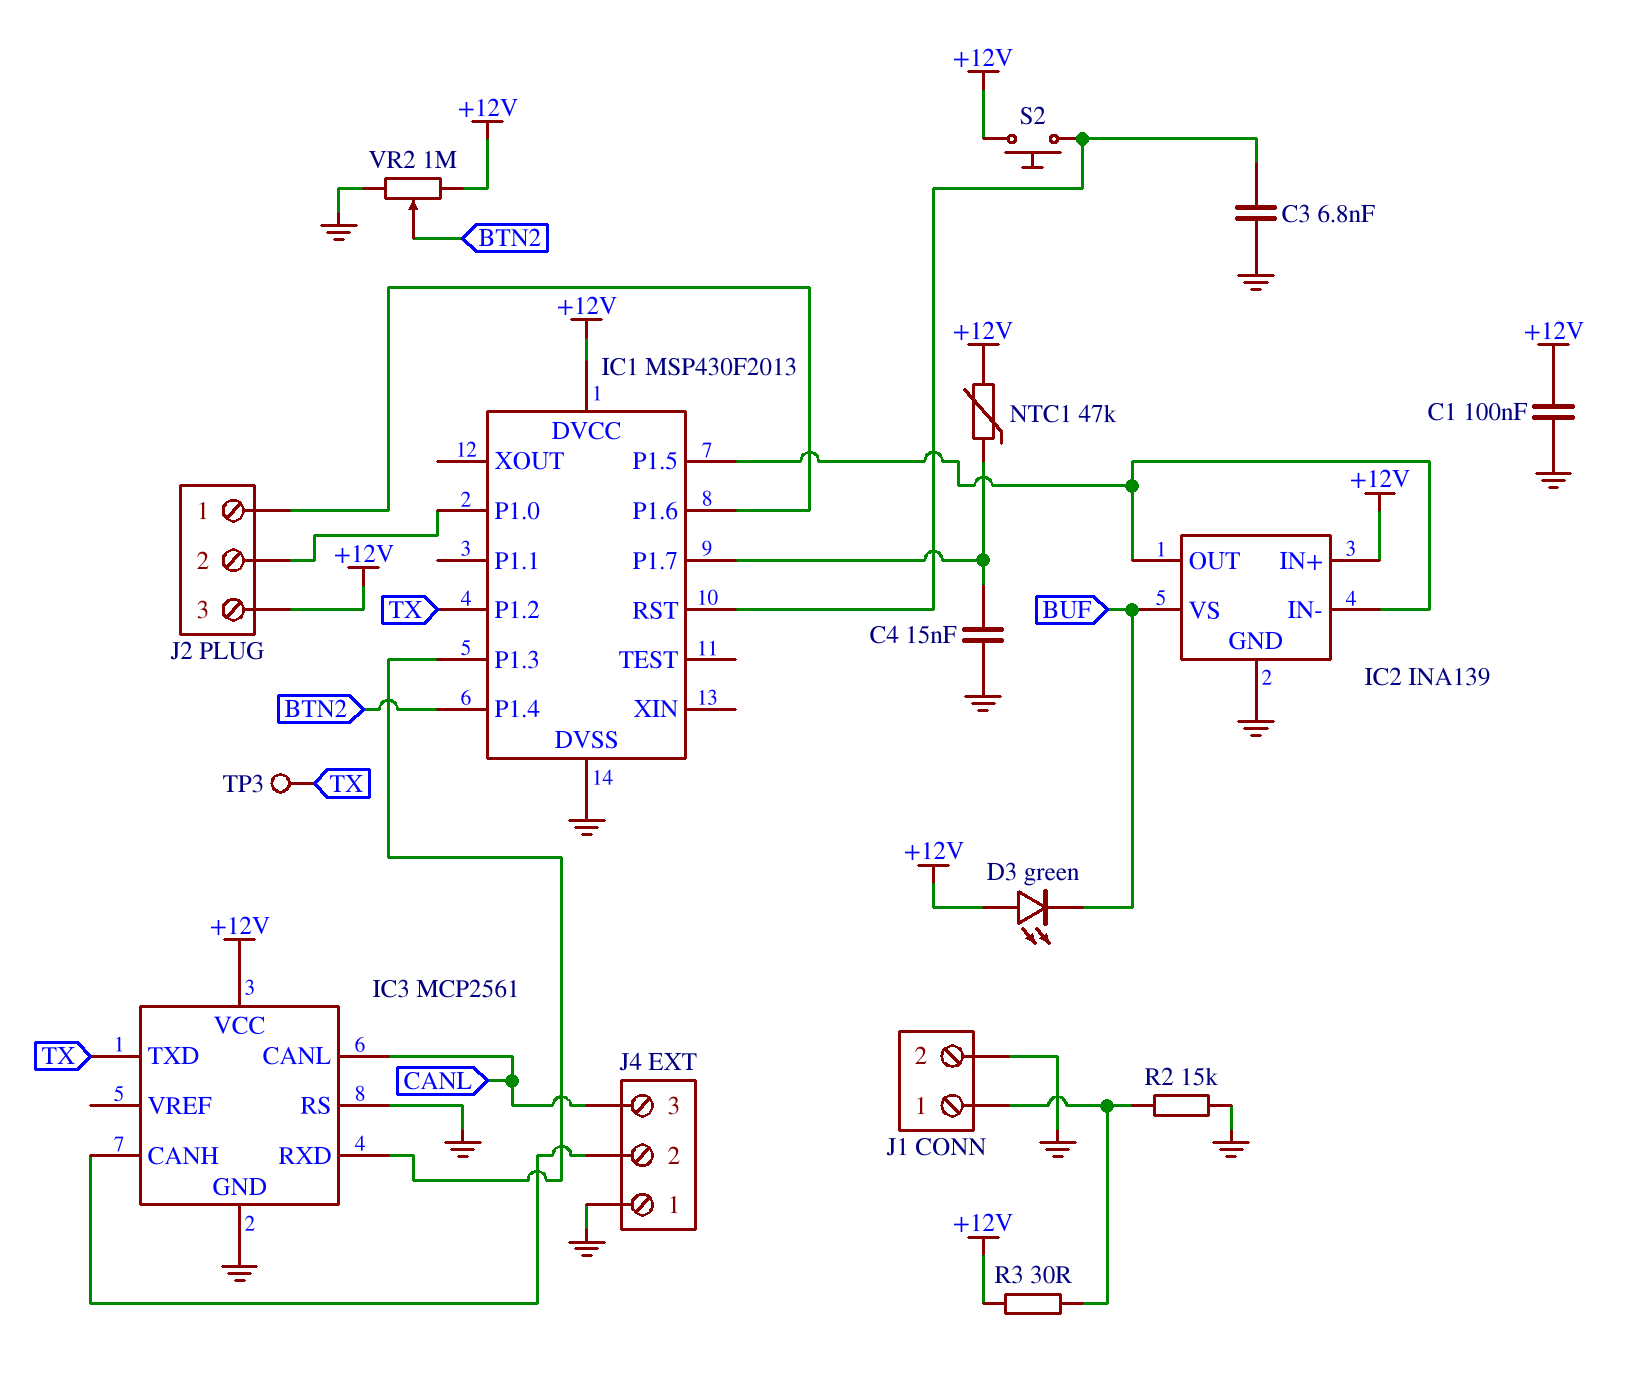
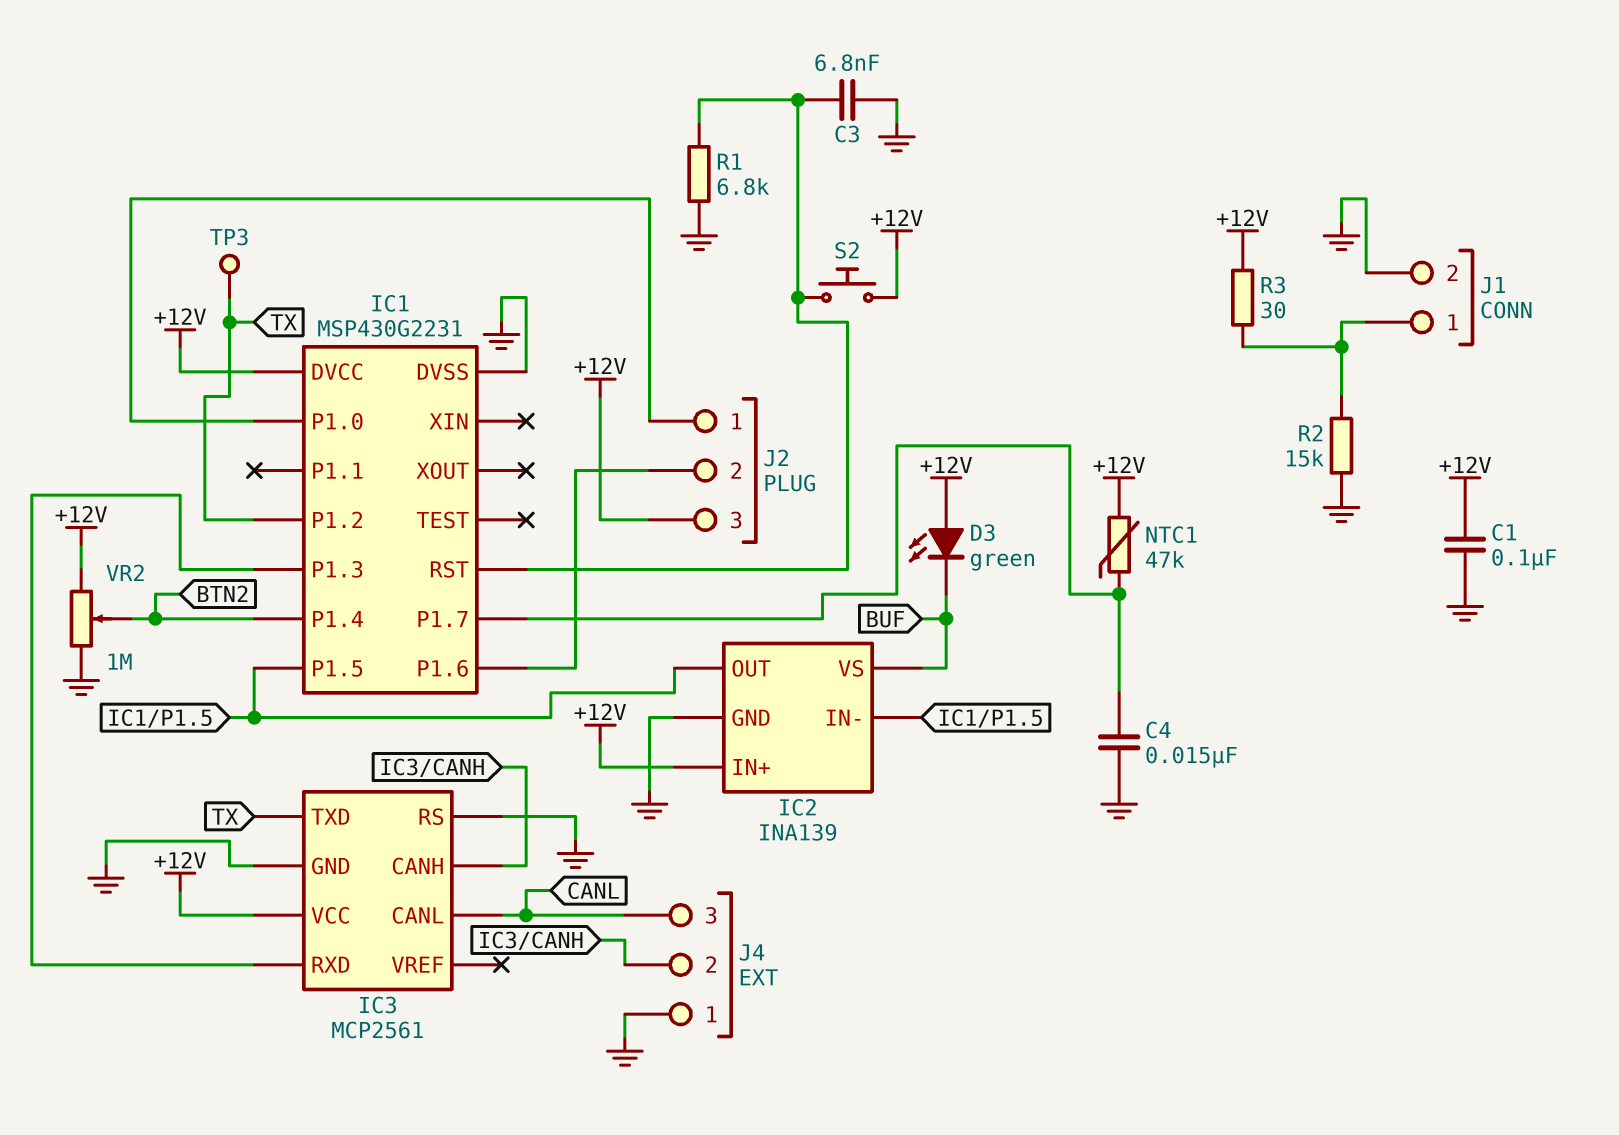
IC1: MSP430F2013 -> MSP430G2231
J2 pin 1: IC1/P1.6 -> IC1/P1.0
J2 pin 2: IC1/P1.0 -> IC1/P1.6
R1: none -> 6.8k (GND, IC1/RST)

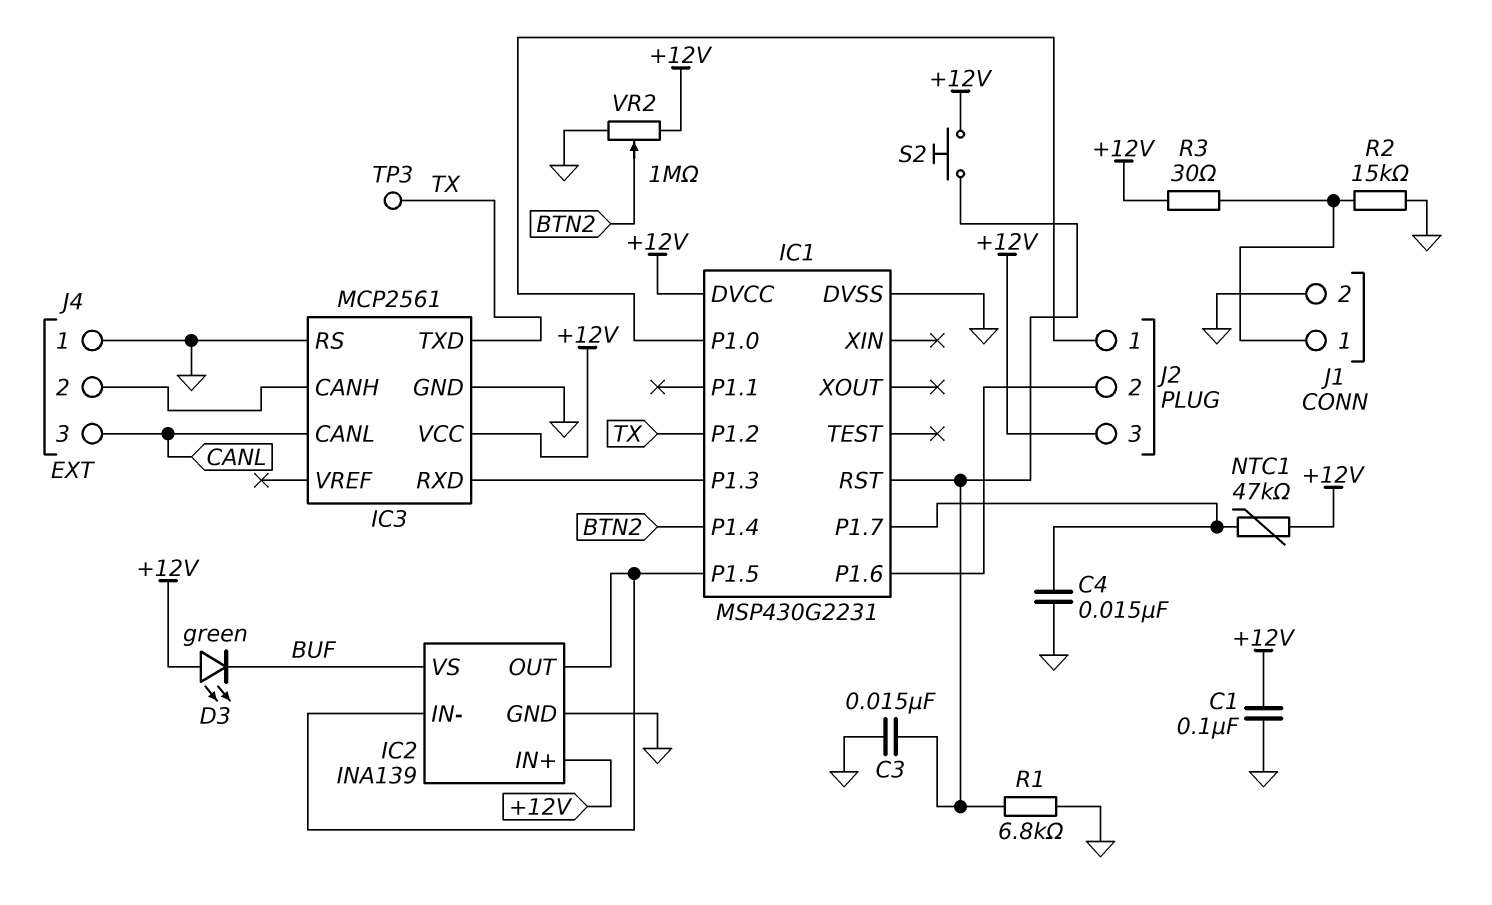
C3: 6.8nF (GND, IC1/RST) -> 15nF (GND, IC1/RST)

